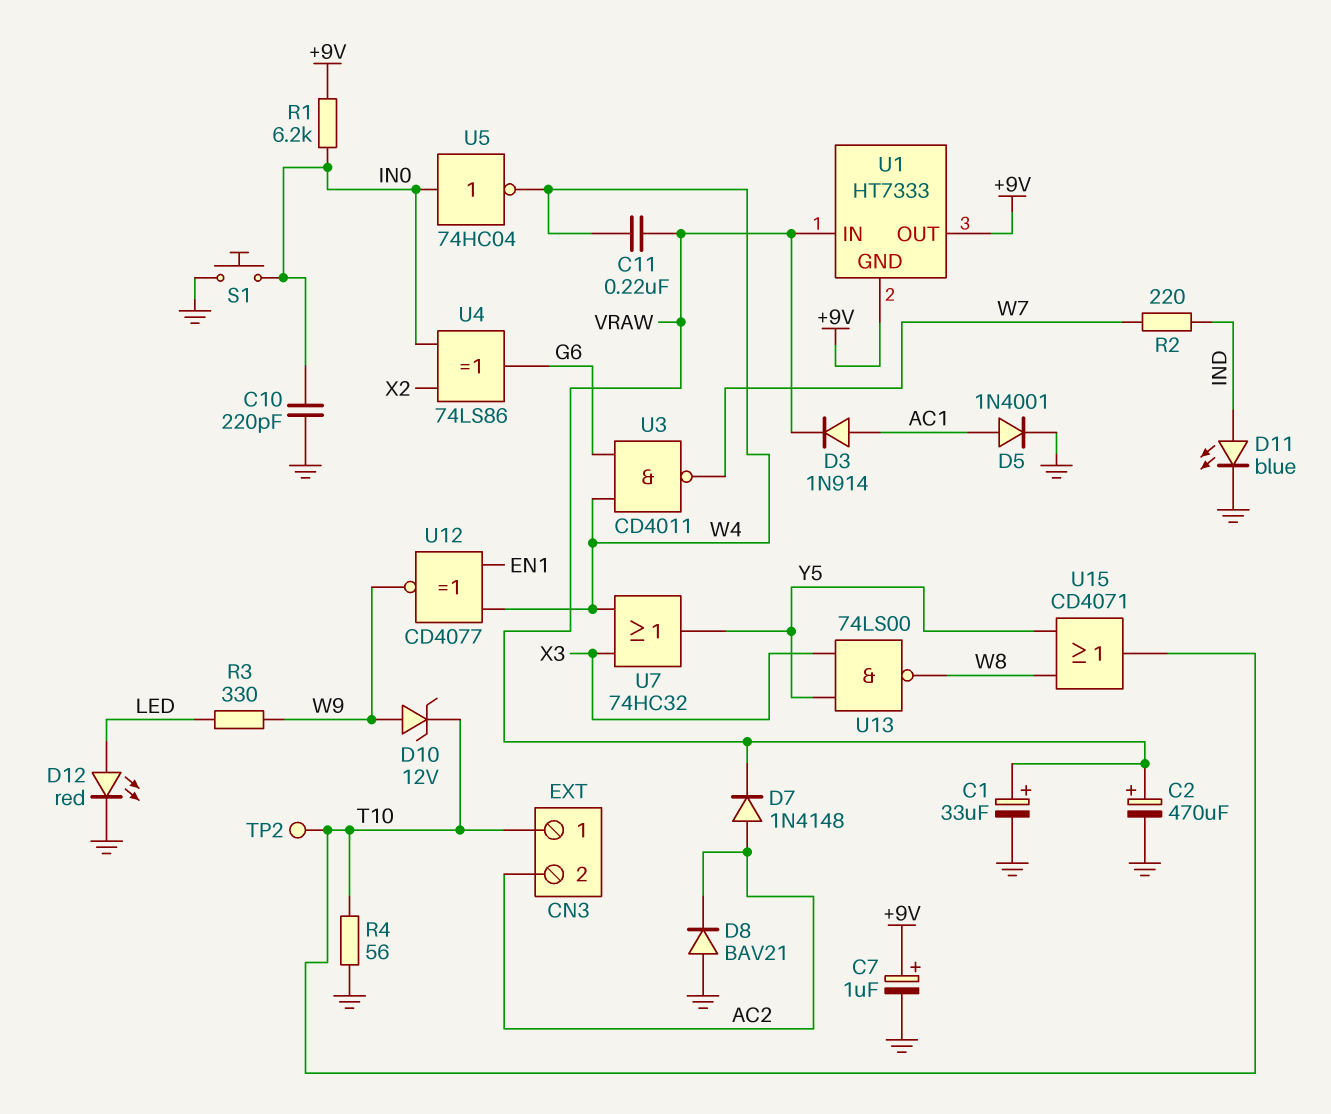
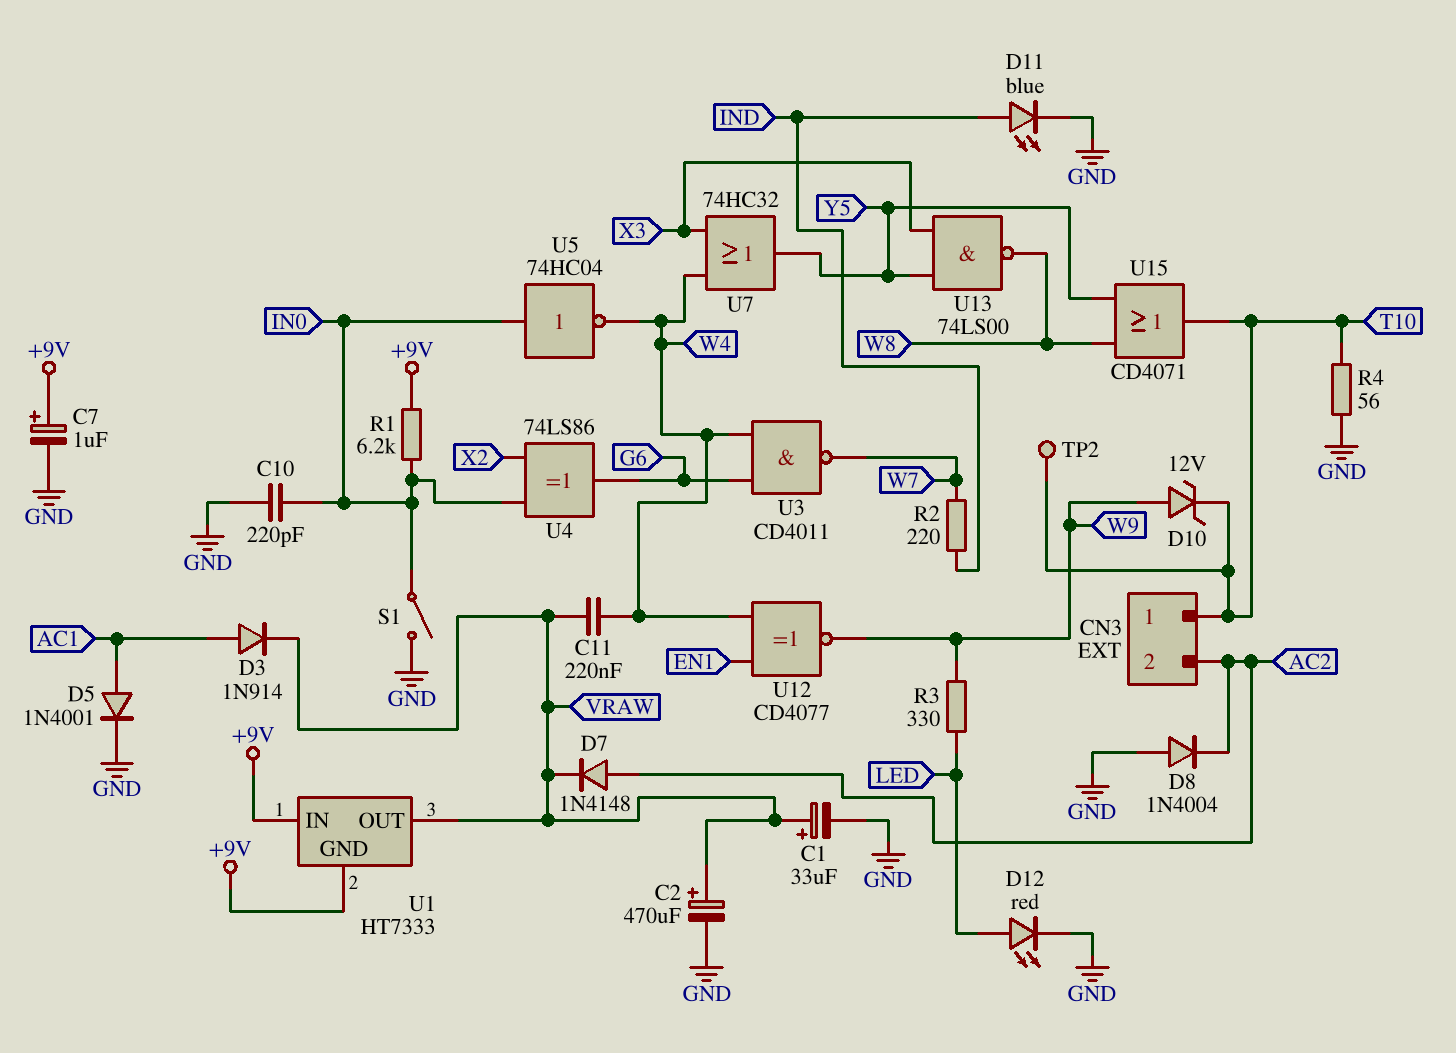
D8: diode BAV21 (A GND, K AC2) -> diode 1N4004 (A GND, K AC2)
S1: button (GND, IN0) -> switch (GND, IN0)
U1 pin IN: VRAW -> +9V
U1 pin OUT: +9V -> VRAW

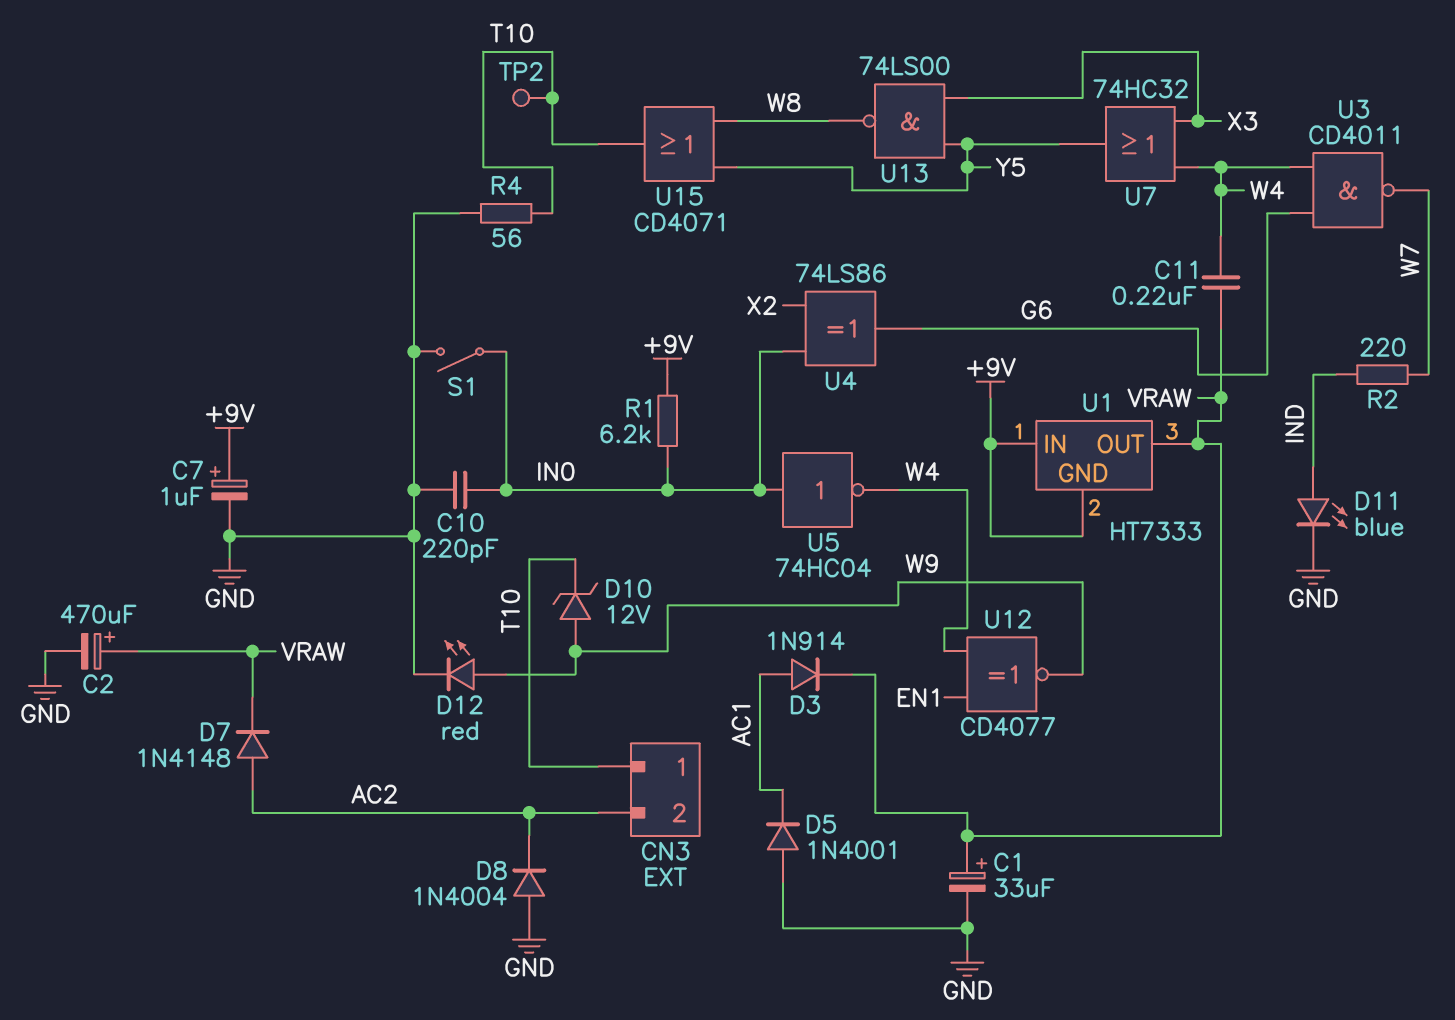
D5: diode 1N4001 (A AC1, K GND) -> diode 1N4001 (A GND, K AC1)
D12: LED red (A LED, K GND) -> LED red (A W9, K GND)
R3: 330 (LED, W9) -> none

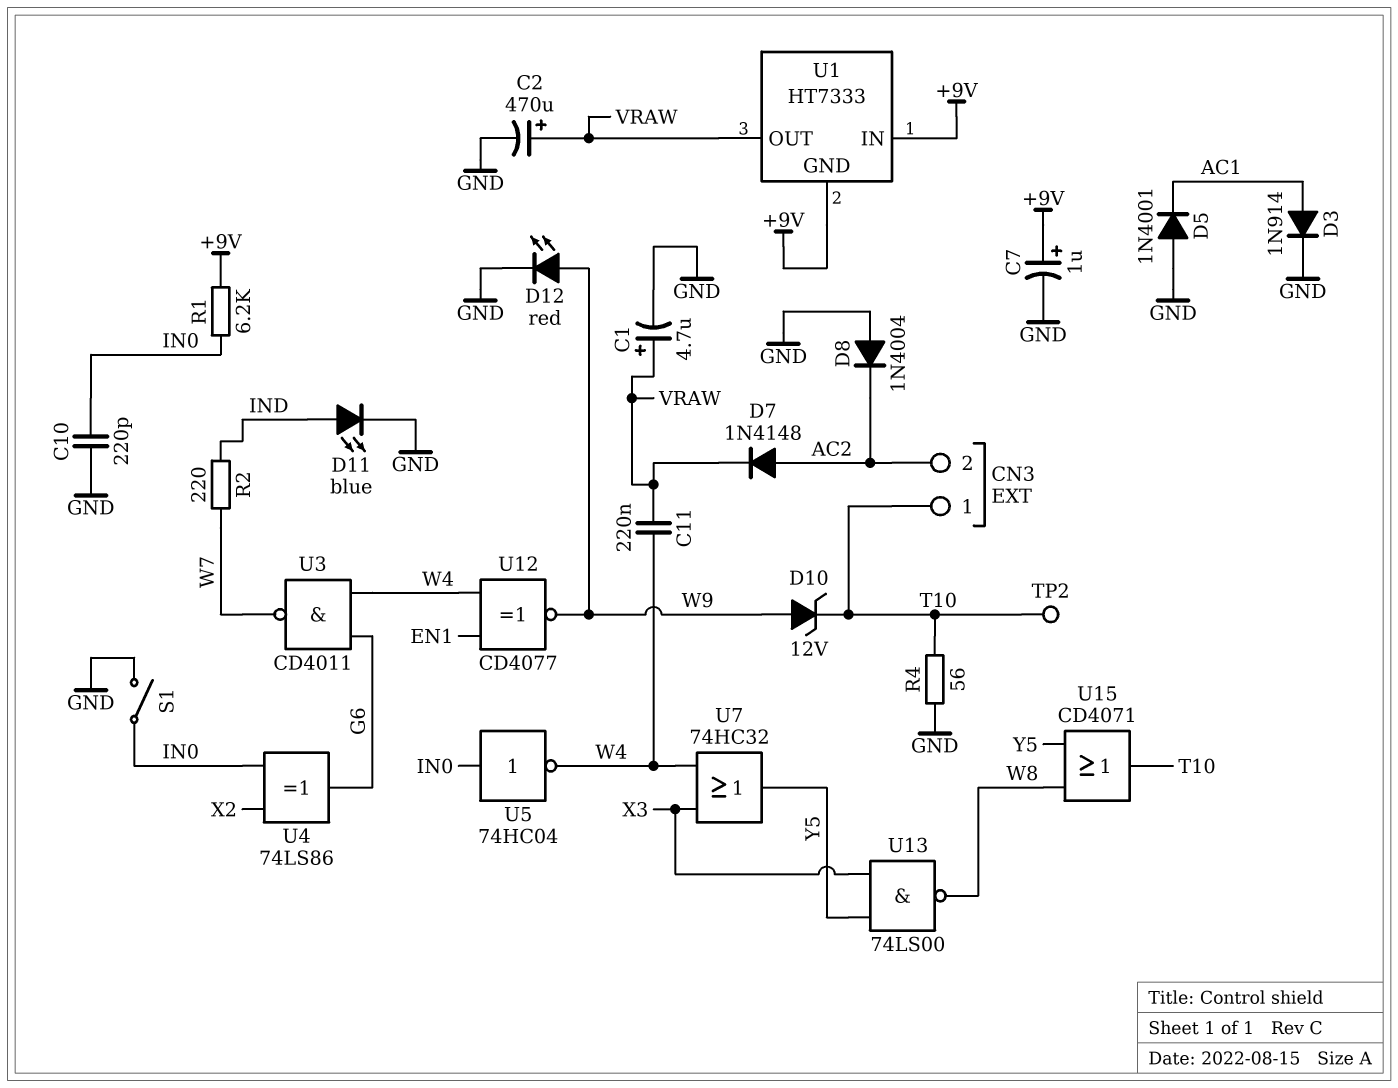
C1: 33uF (plus VRAW, minus GND) -> 4.7uF (plus VRAW, minus GND)
D3: diode 1N914 (A AC1, K VRAW) -> diode 1N914 (A AC1, K GND)

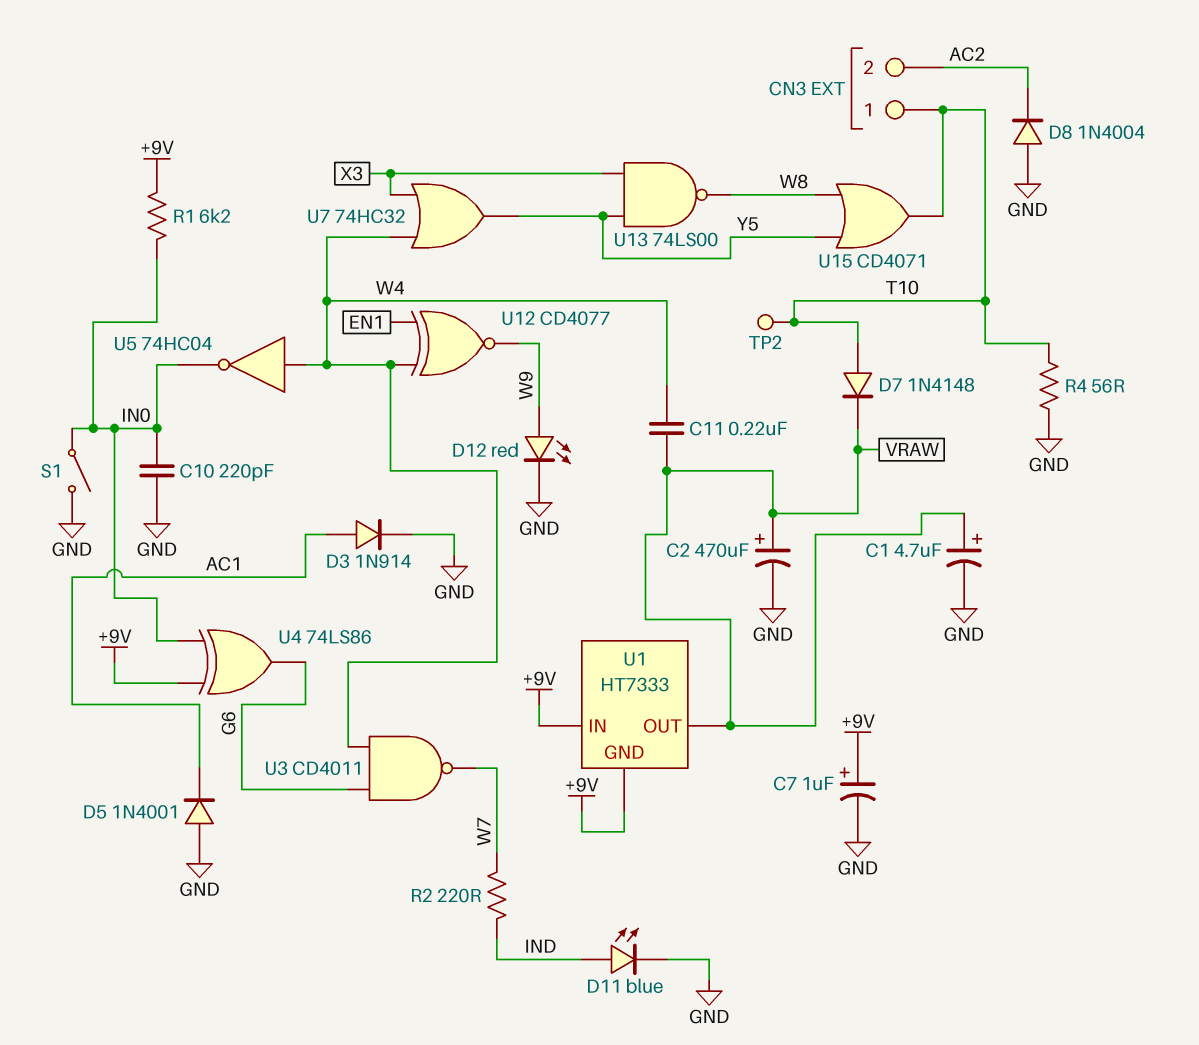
D7: diode 1N4148 (A AC2, K VRAW) -> diode 1N4148 (A T10, K VRAW)
D10: zener 12V (A W9, K T10) -> none
U4: XOR 74LS86 (in IN0, in X2, out G6) -> XOR 74LS86 (in +9V, in IN0, out G6)
U5: NOT 74HC04 (in IN0, out W4) -> NOT 74HC04 (in W4, out IN0)

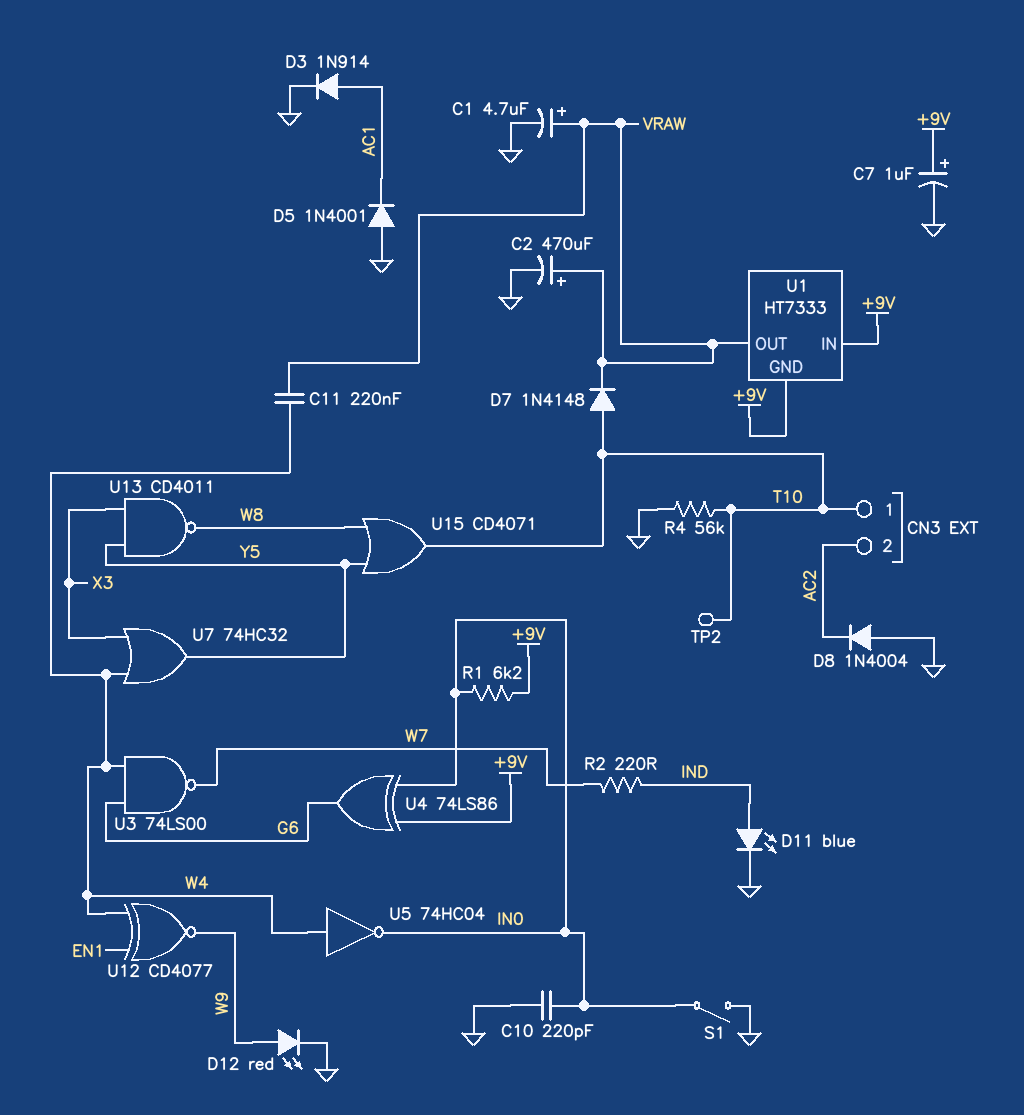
R4: 56 (GND, T10) -> 56k (GND, T10)
U3: NAND CD4011 (in G6, in W4, out W7) -> NAND 74LS00 (in G6, in W4, out W7)
U13: NAND 74LS00 (in X3, in Y5, out W8) -> NAND CD4011 (in X3, in Y5, out W8)

